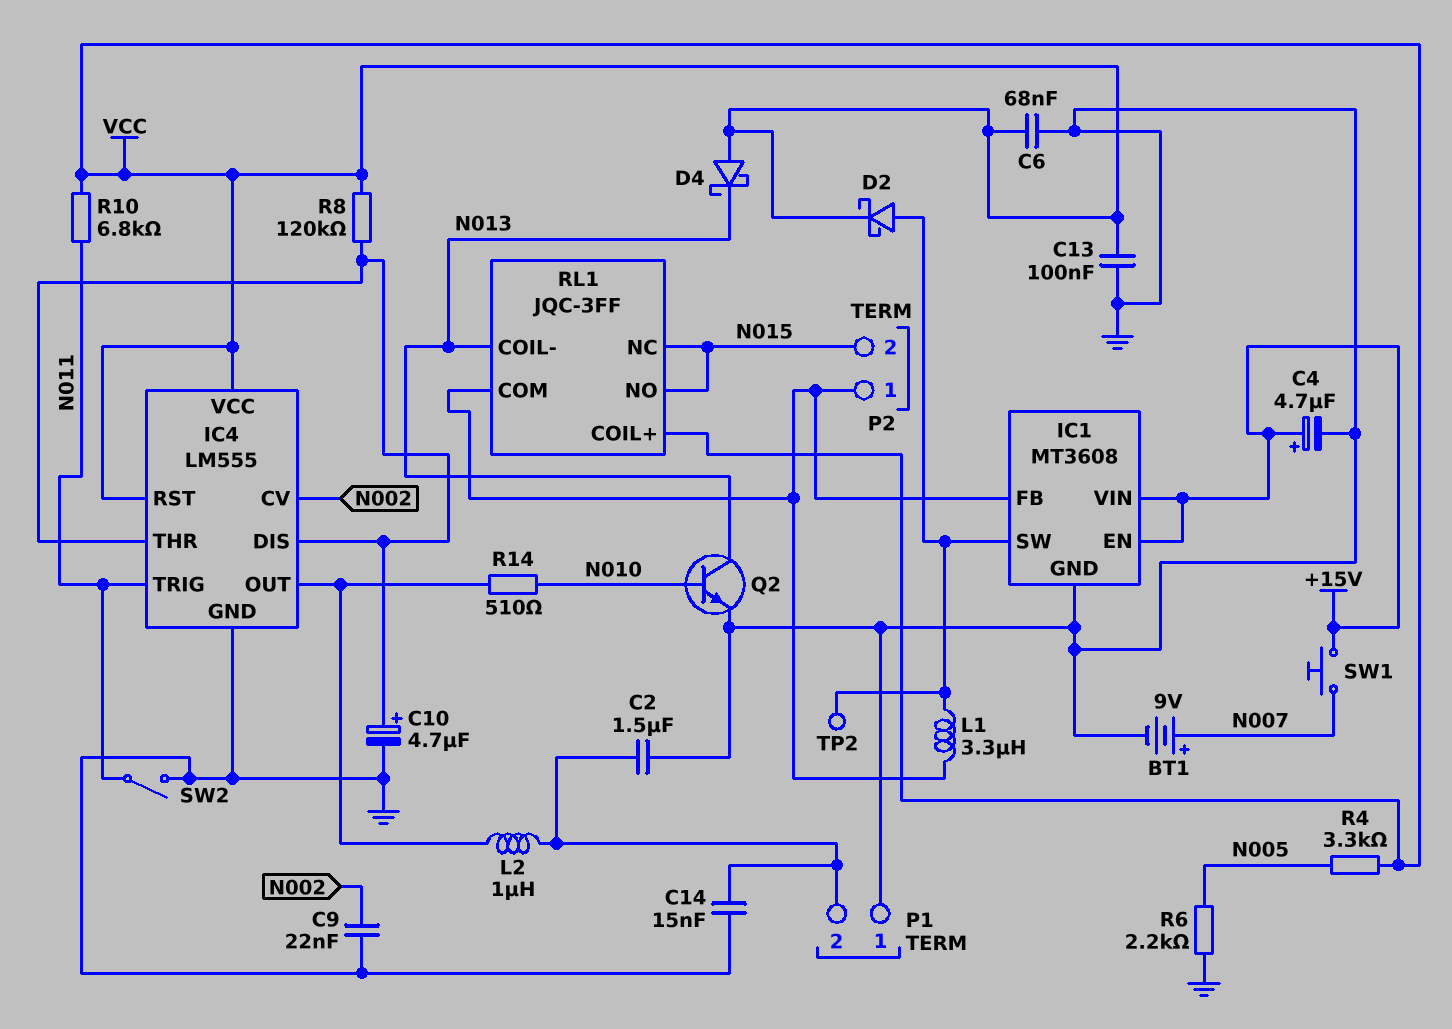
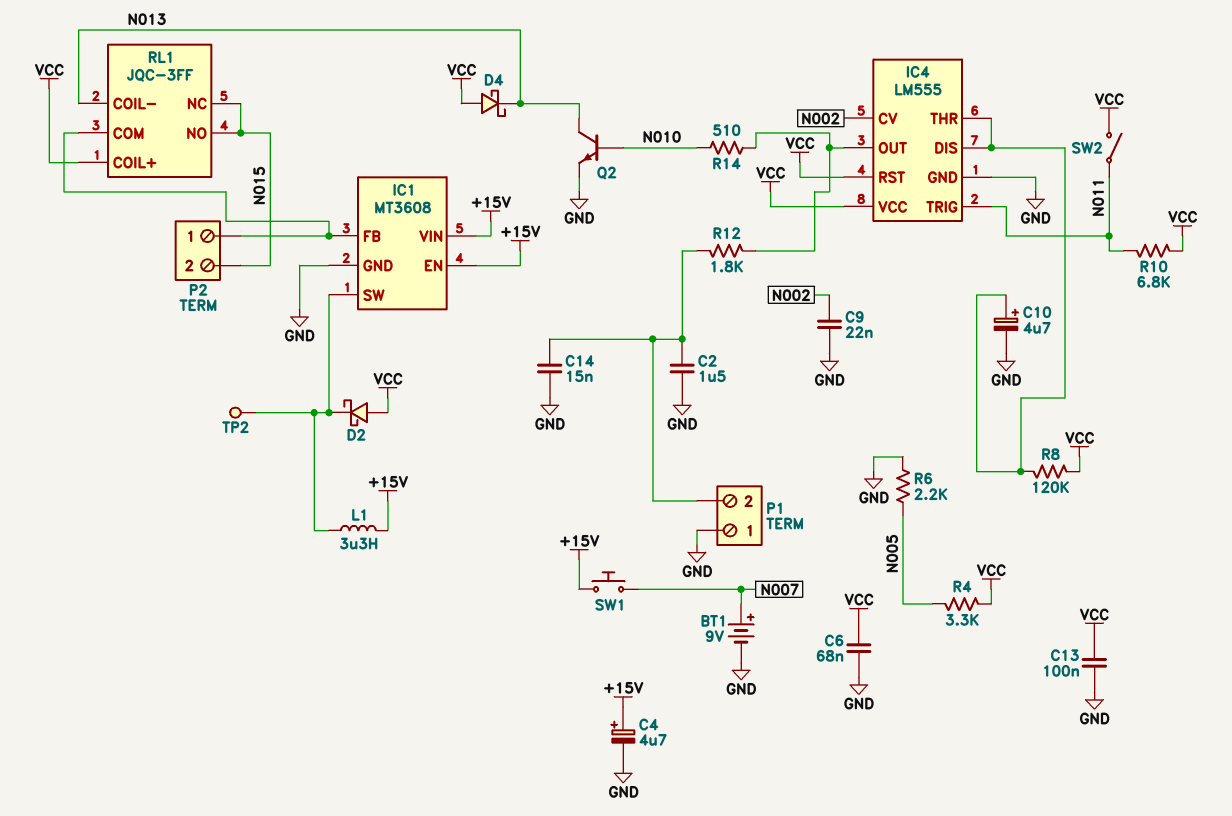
D2: schottky (A IC1/SW, K VCC) -> schottky (A VCC, K IC1/SW)
L1: 3.3uH (IC1/FB, IC1/SW) -> 3.3uH (+15V, IC1/SW)
L2: 1uH (IC4/OUT, P1/2) -> none
R12: none -> 1.8k (IC4/OUT, P1/2)
SW2: switch (GND, N011) -> switch (N011, VCC)

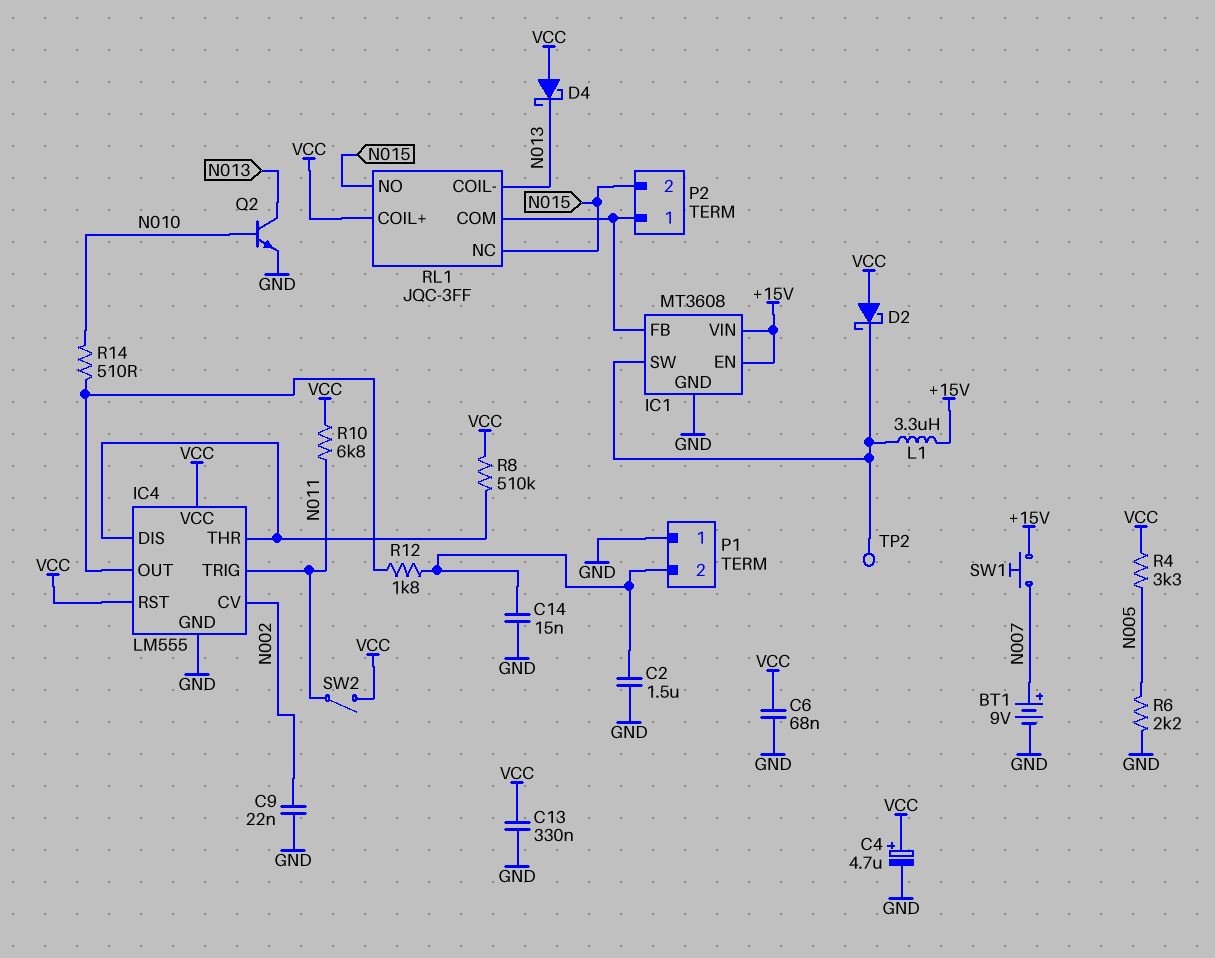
C4: 4.7uF (plus +15V, minus GND) -> 4.7uF (plus VCC, minus GND)
C10: 4.7uF (plus IC4/DIS, minus GND) -> none
C13: 100nF (GND, VCC) -> 330nF (GND, VCC)
R8: 120k (IC4/DIS, VCC) -> 510k (IC4/DIS, VCC)

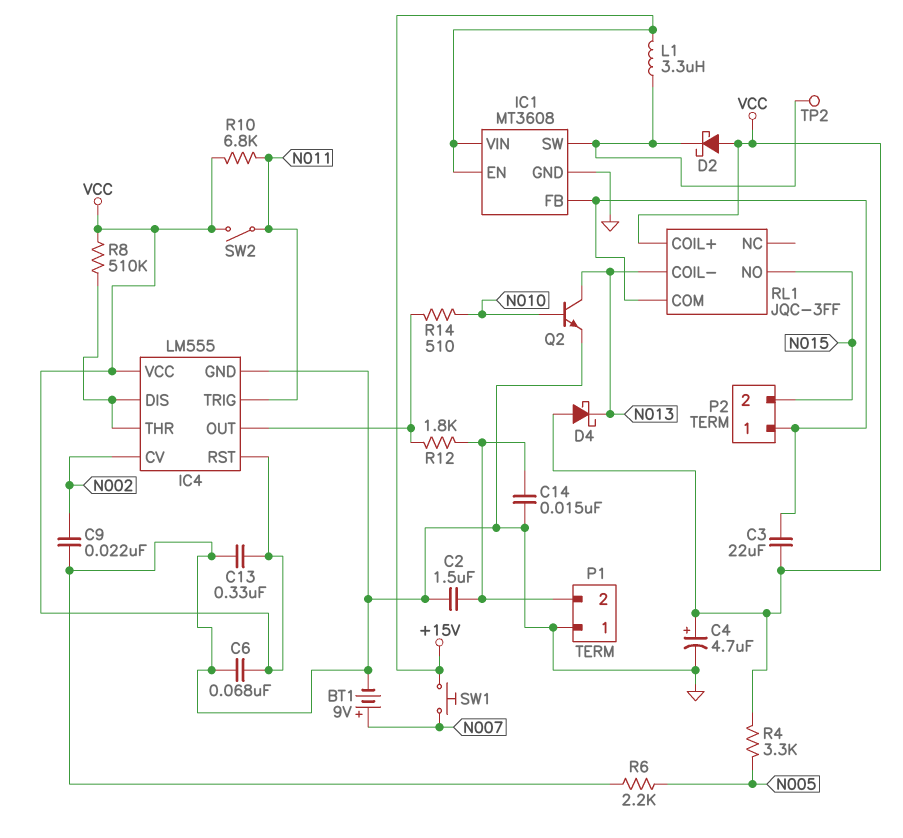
C3: none -> 22uF (IC1/FB, VCC)
RL1 pin NC: N015 -> none

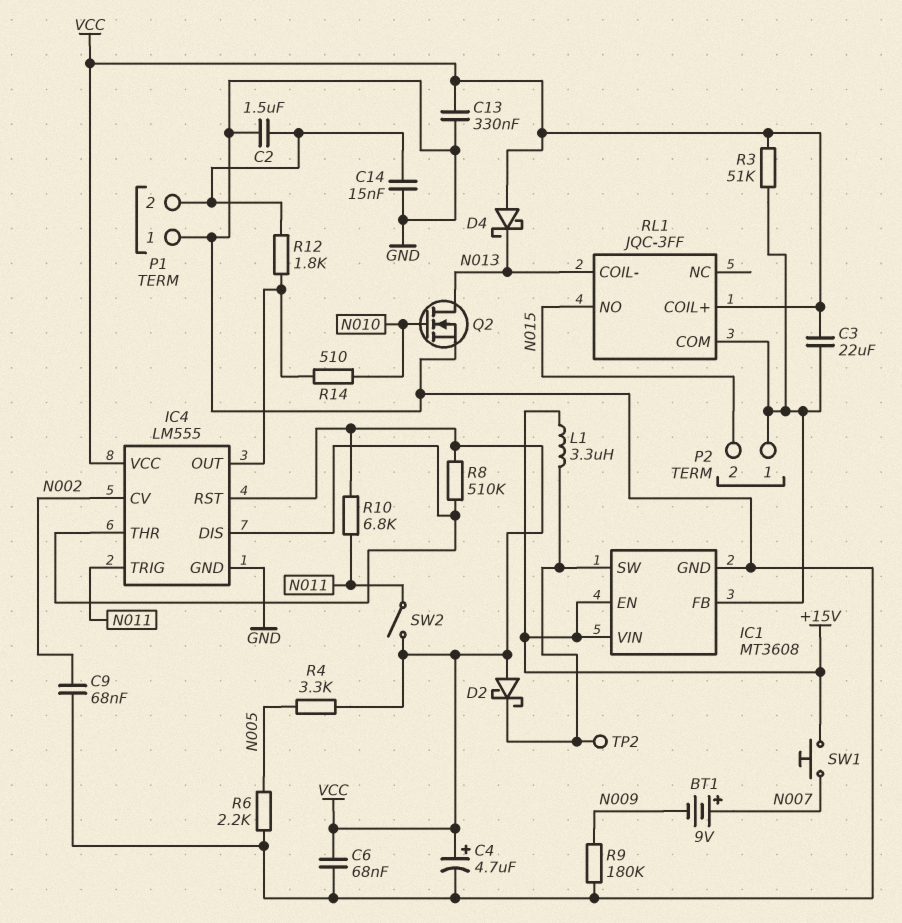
BT1: 9V (plus N007, minus GND) -> 9V (plus N007, minus N009)
C9: 22nF (GND, N002) -> 68nF (GND, N002)
Q2: NPN (B N010, C N013, E GND) -> NMOS (G N010, D N013, S GND)
R3: none -> 51k (IC1/FB, VCC)
R9: none -> 180k (GND, N009)

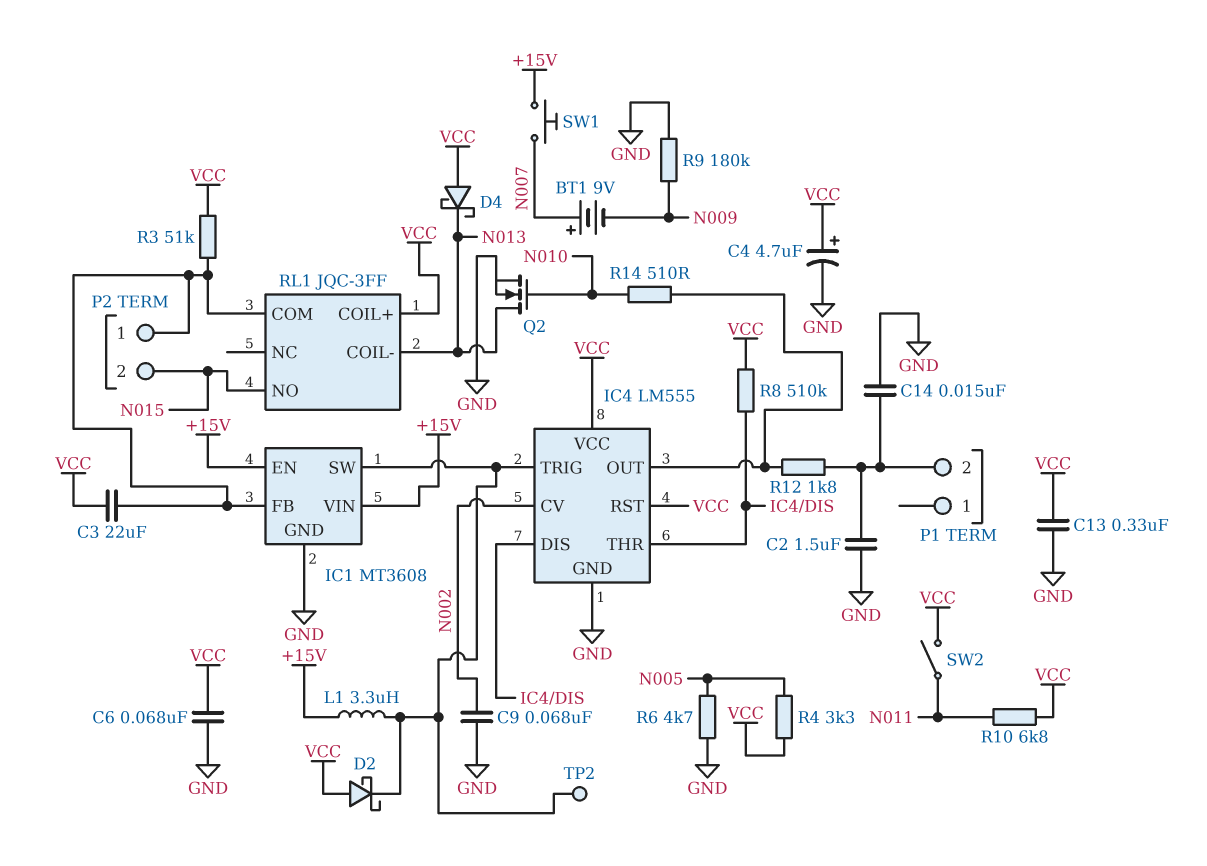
IC4 pin TRIG: N011 -> IC1/SW
P1 pin 1: GND -> none
R6: 2.2k (GND, N005) -> 4.7k (GND, N005)

